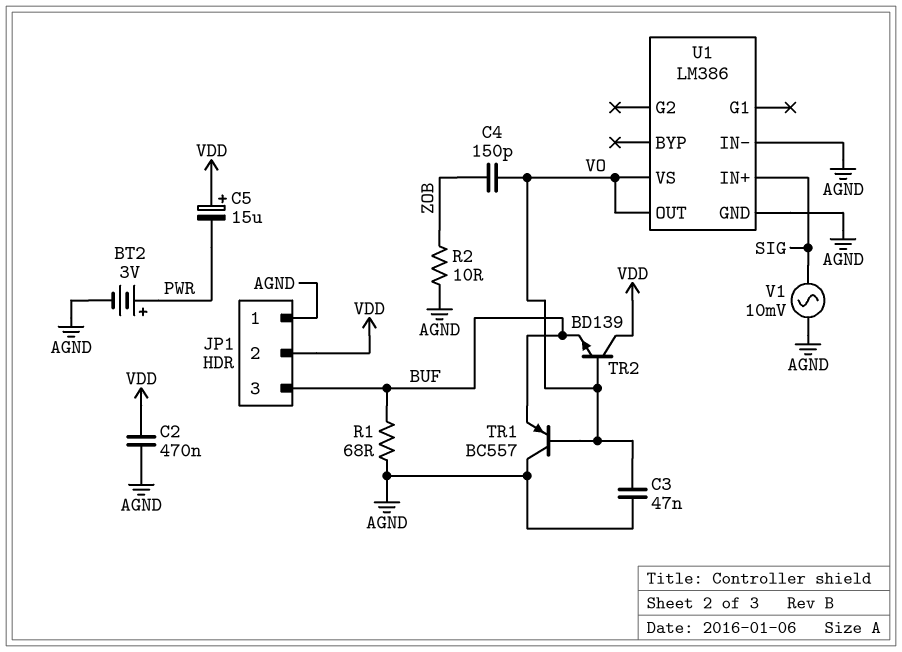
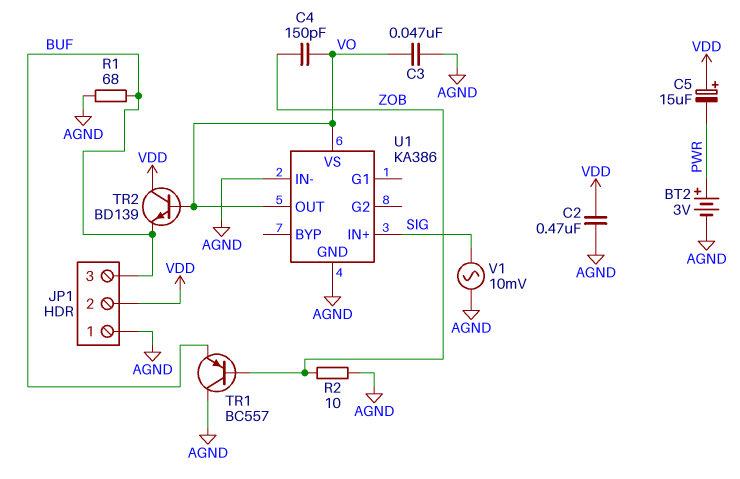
TR1: PNP BC557 (B VO, C AGND, E BUF) -> PNP BC557 (B ZOB, C AGND, E BUF)
U1: LM386 -> KA386

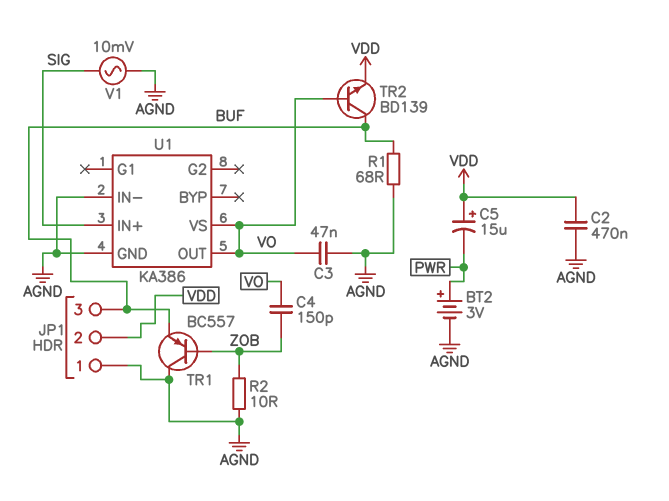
TR2: NPN BD139 (B VO, C VDD, E BUF) -> NPN BD139 (B VO, C BUF, E VDD)

